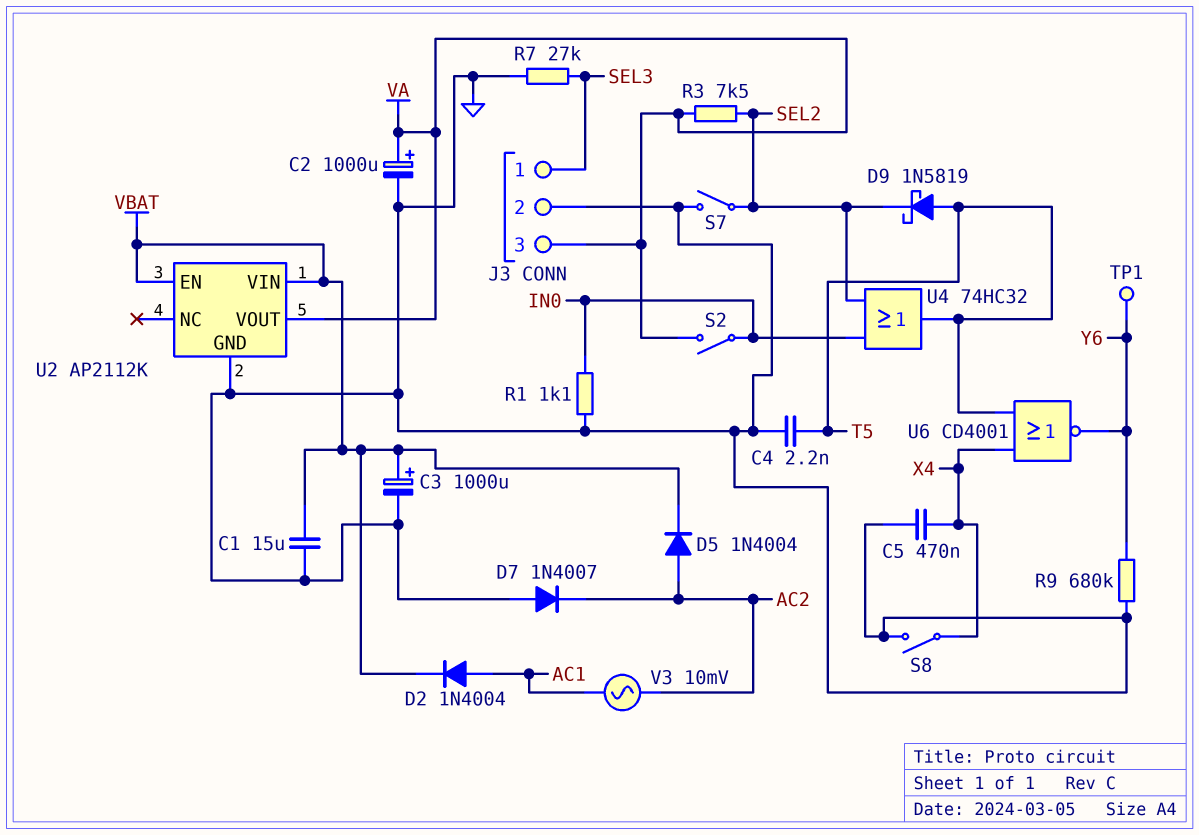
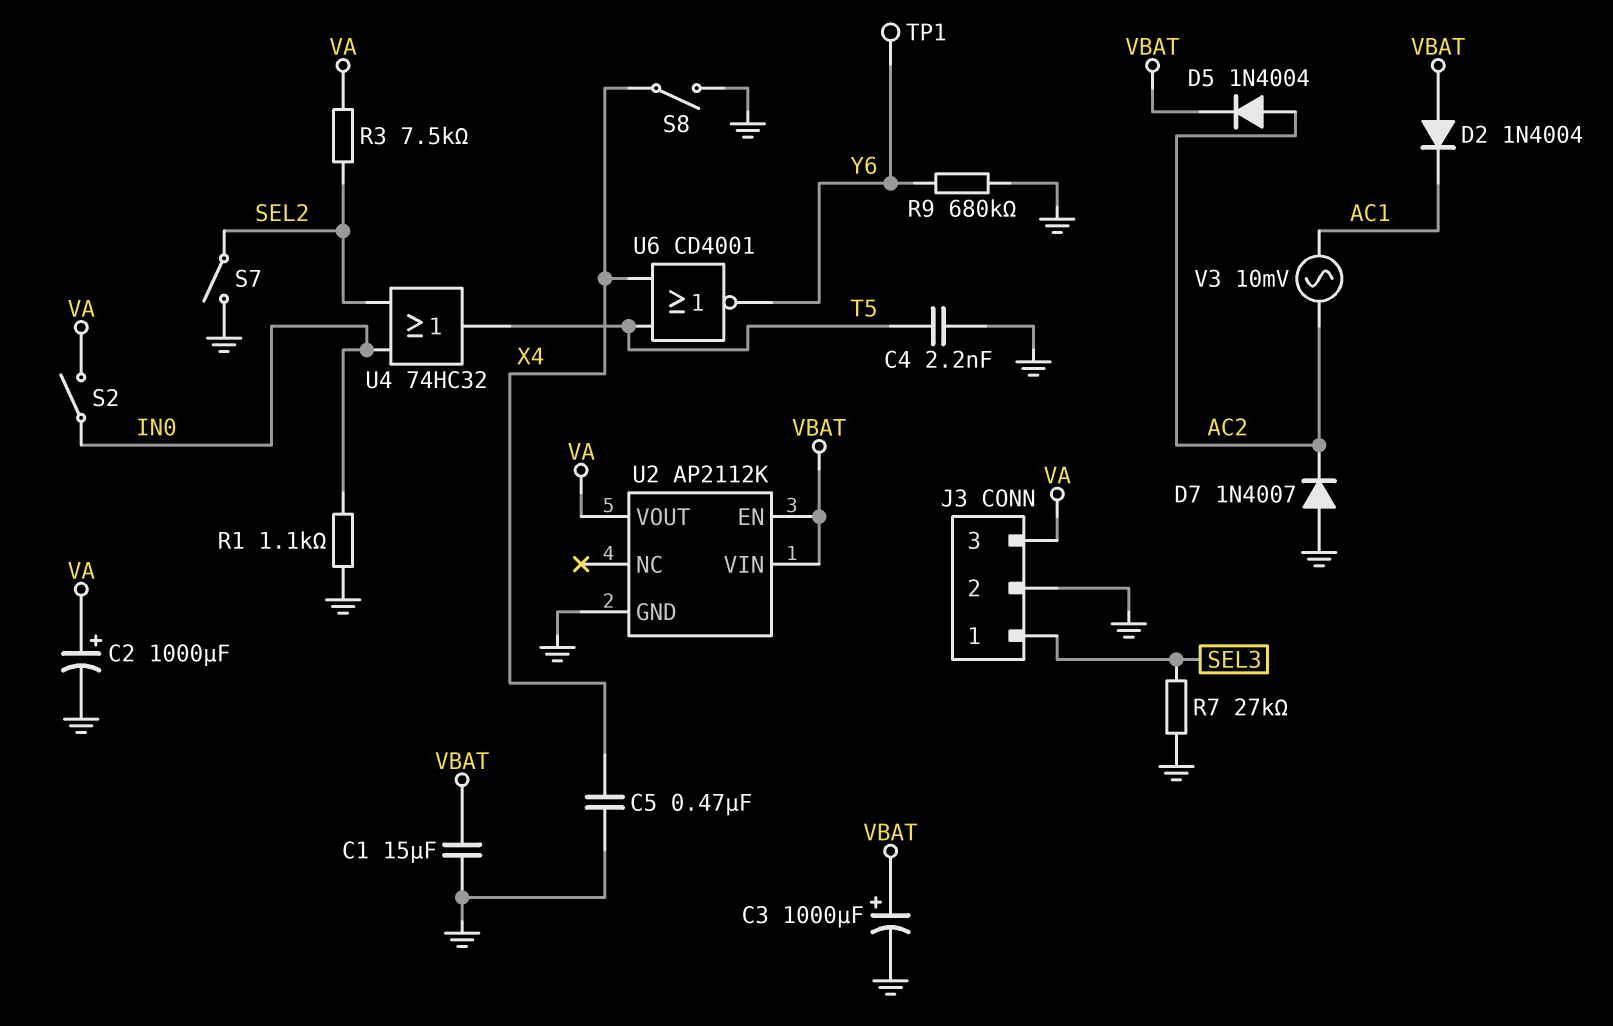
D2: diode 1N4004 (A AC1, K VBAT) -> diode 1N4004 (A VBAT, K AC1)
D9: schottky 1N5819 (A T5, K SEL2) -> none

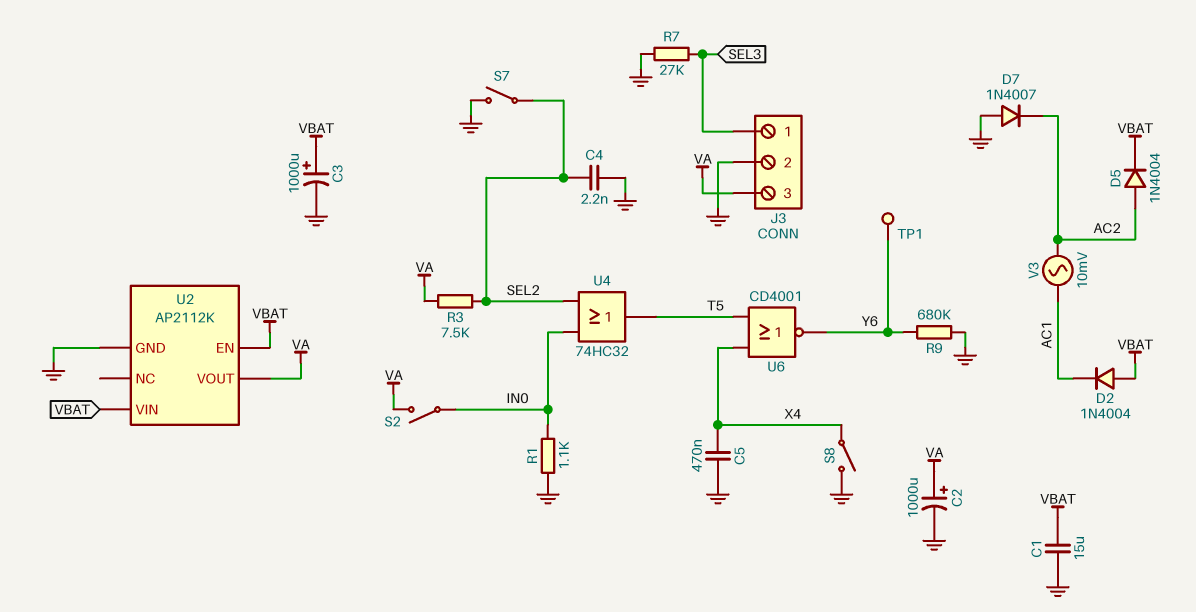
C4: 2.2nF (GND, T5) -> 2.2nF (GND, SEL2)

